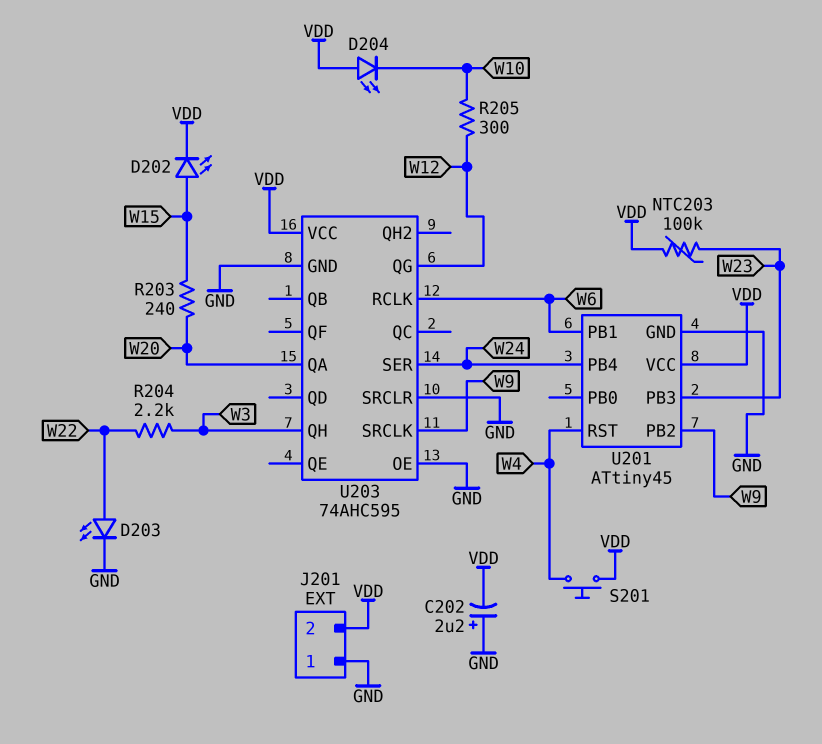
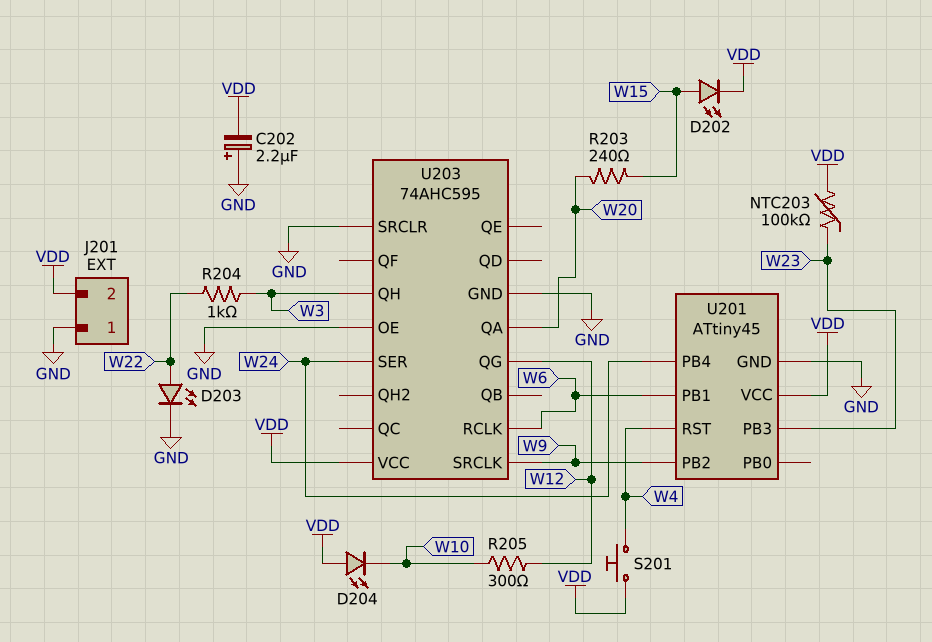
R204: 2.2k (W3, W22) -> 1k (W3, W22)

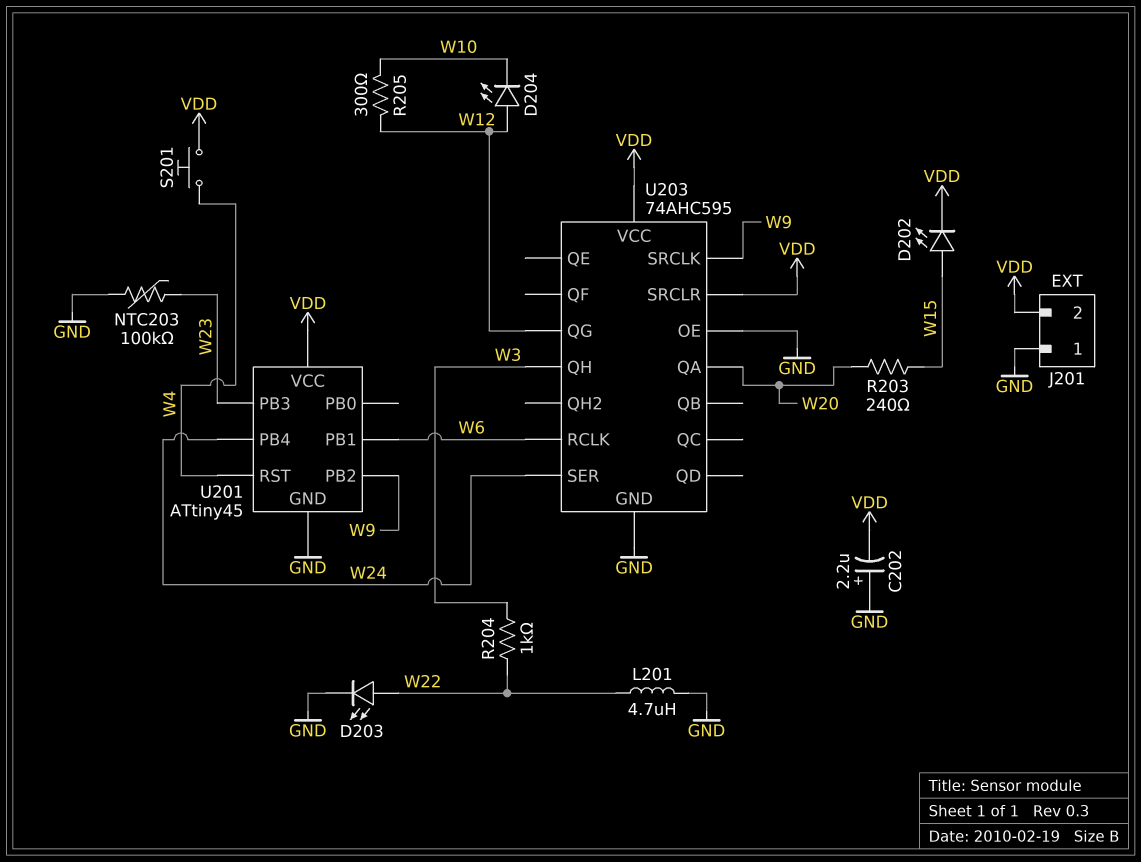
D204: LED (A VDD, K W10) -> LED (A W12, K W10)
L201: none -> 4.7uH (GND, W22)
NTC203: 100k (VDD, W23) -> 100k (GND, W23)
U203 pin SRCLR: GND -> VDD

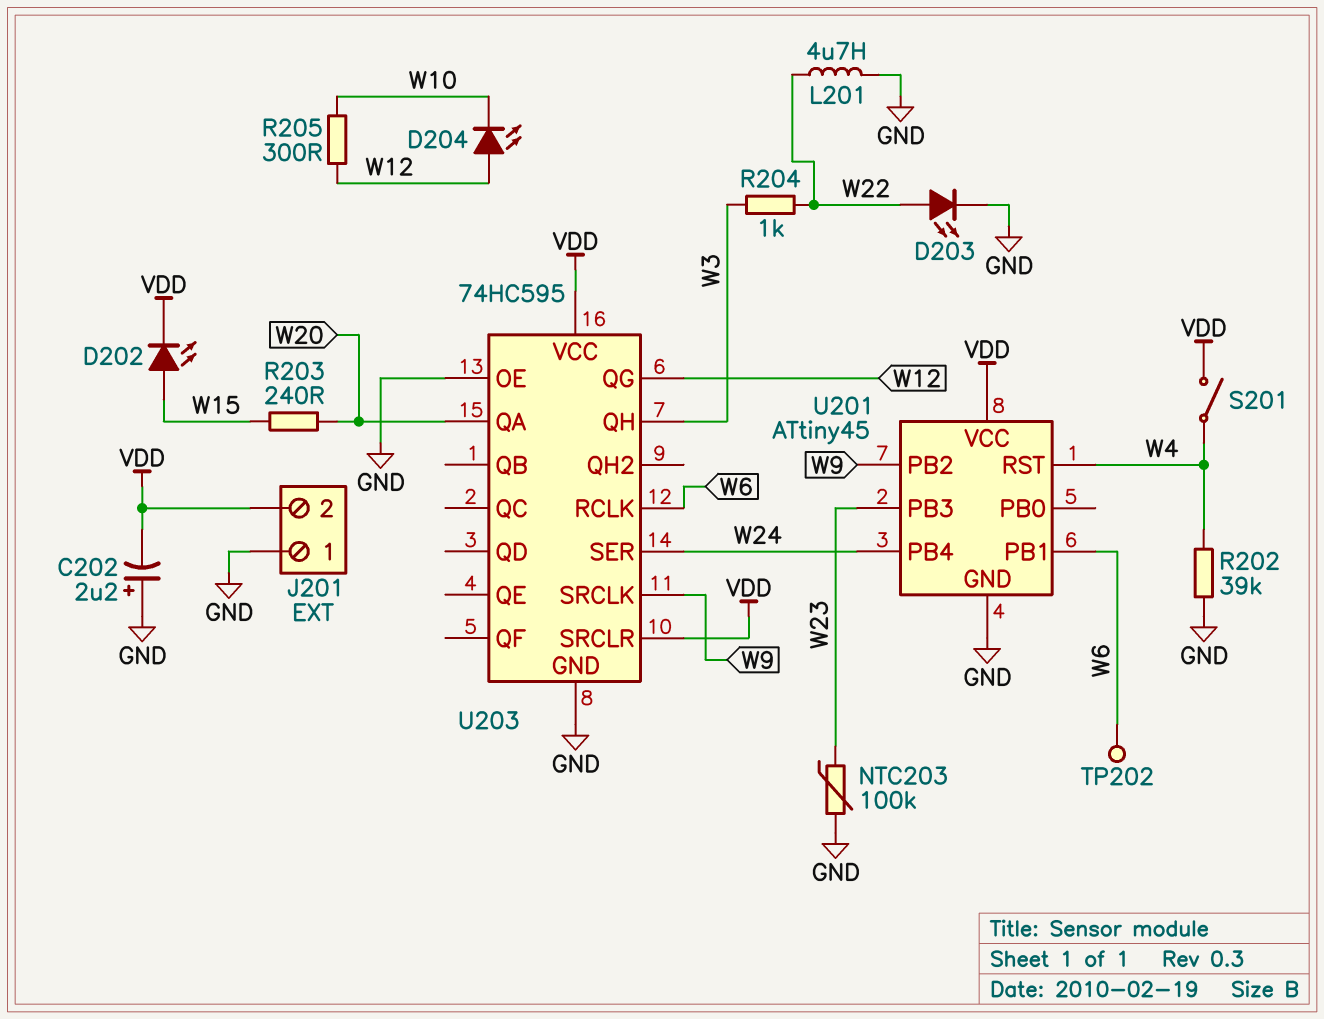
R202: none -> 39k (GND, W4)
S201: button (VDD, W4) -> switch (VDD, W4)
TP202: none -> test point (W6)
U203: 74AHC595 -> 74HC595

